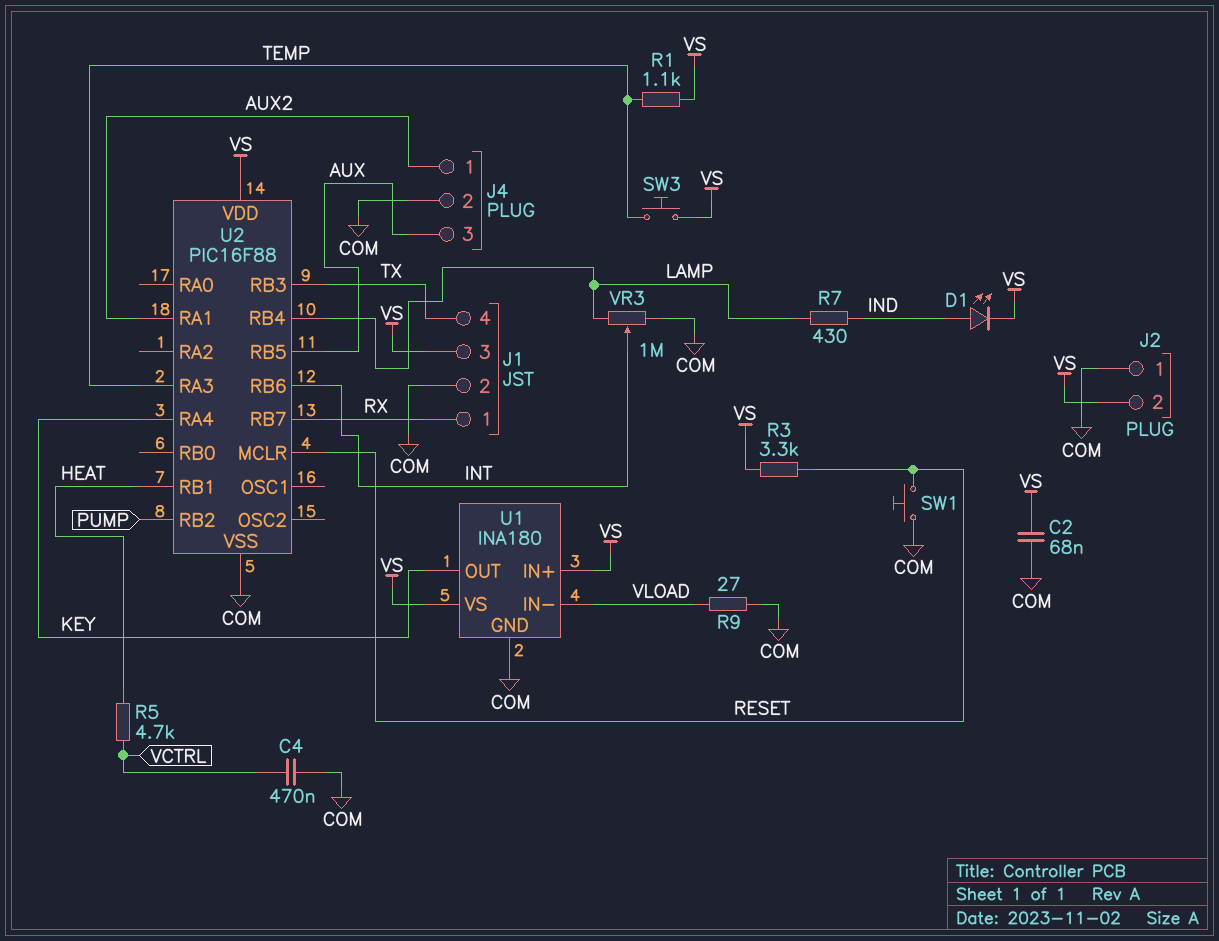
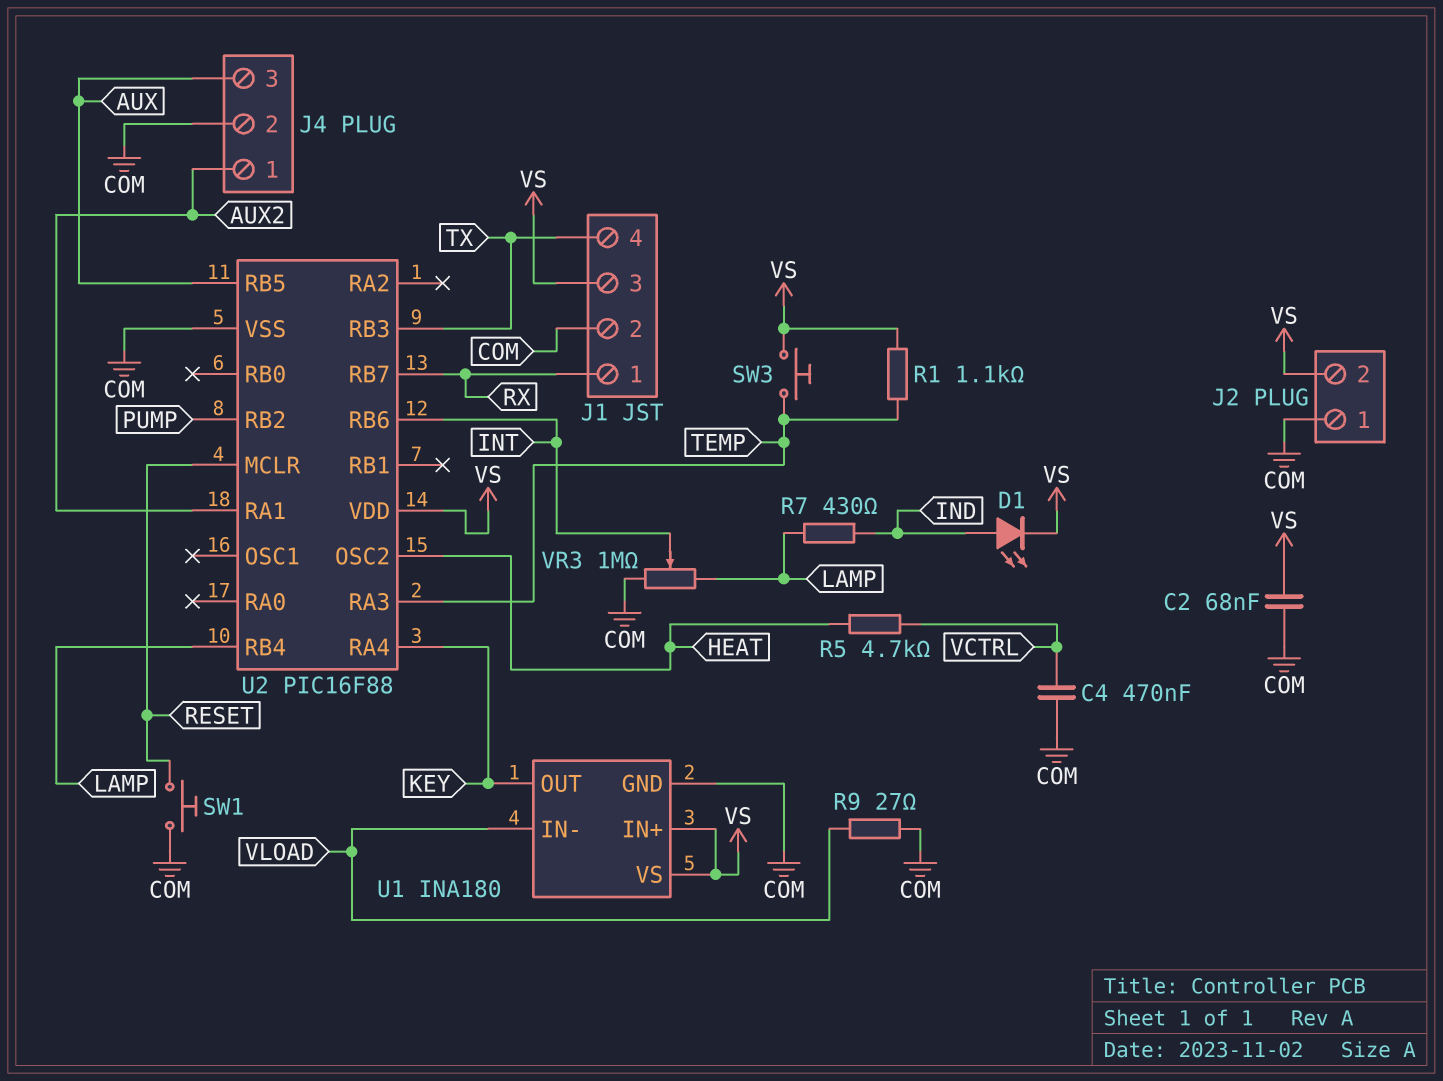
R3: 3.3k (RESET, VS) -> none
U2 pin OSC2: none -> HEAT
U2 pin RB1: HEAT -> none

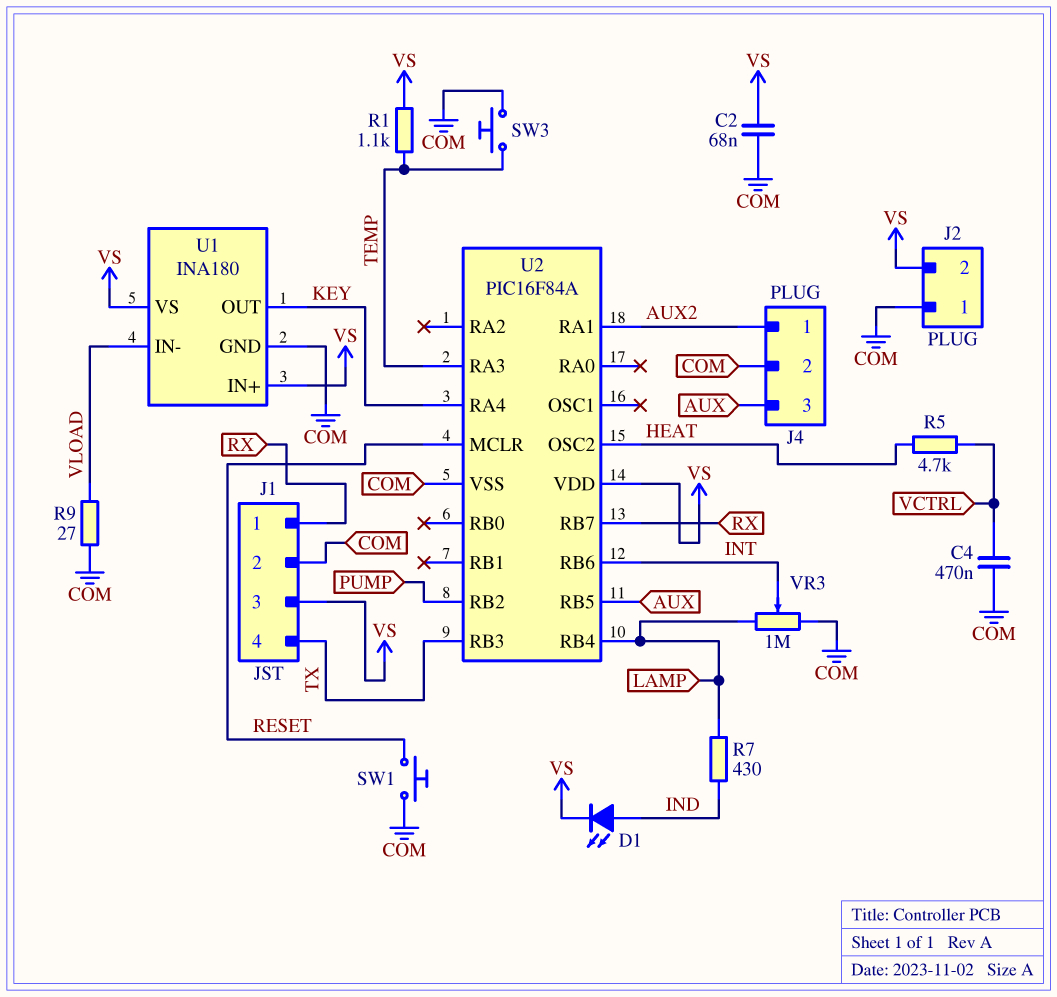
SW3: button (TEMP, VS) -> button (COM, TEMP)
U2: PIC16F88 -> PIC16F84A

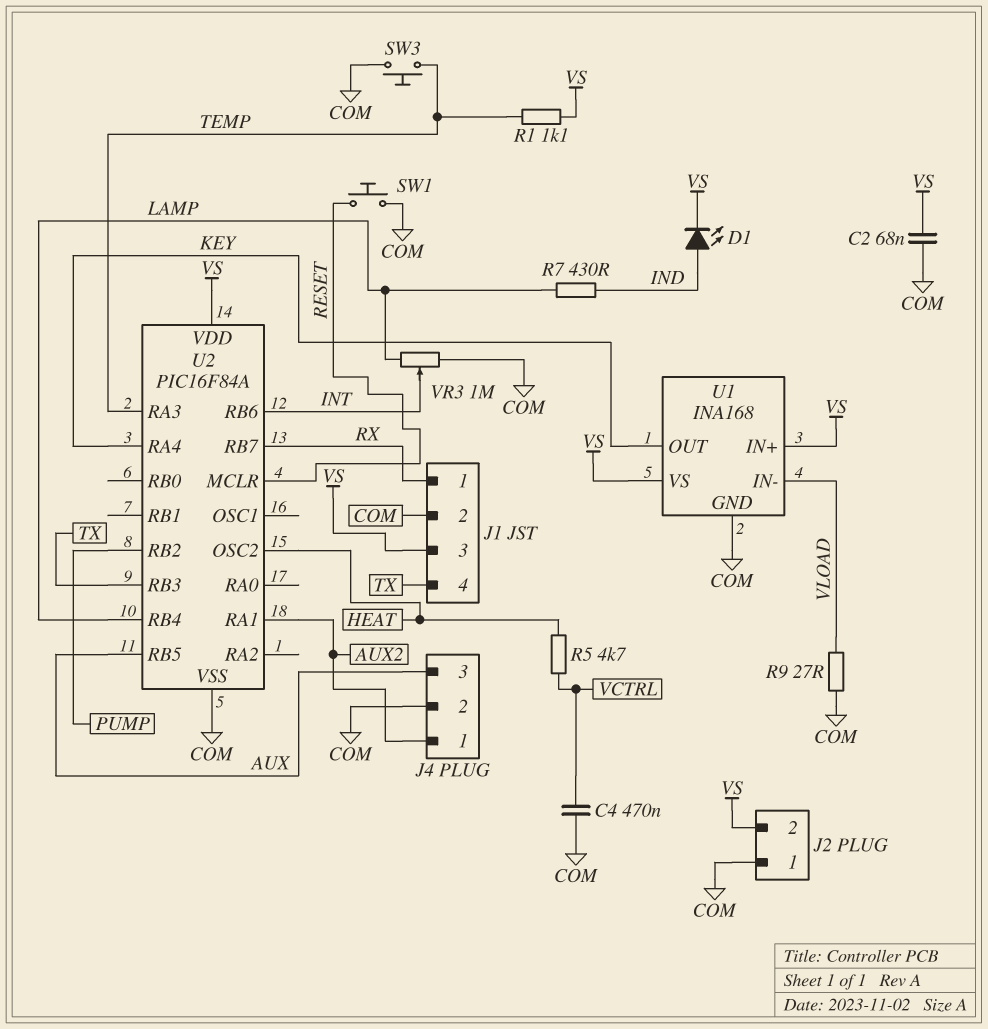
U1: INA180 -> INA168

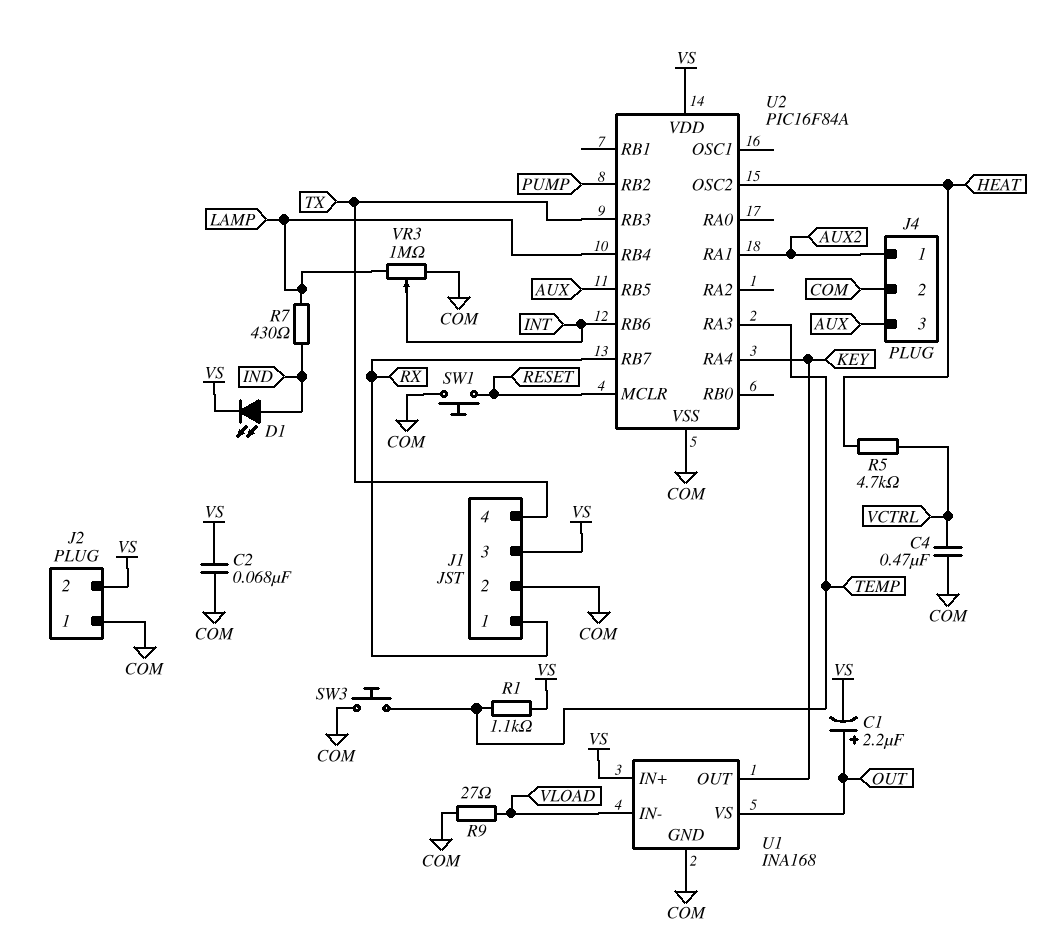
C1: none -> 2.2uF (plus OUT, minus VS)
U1 pin VS: VS -> OUT

